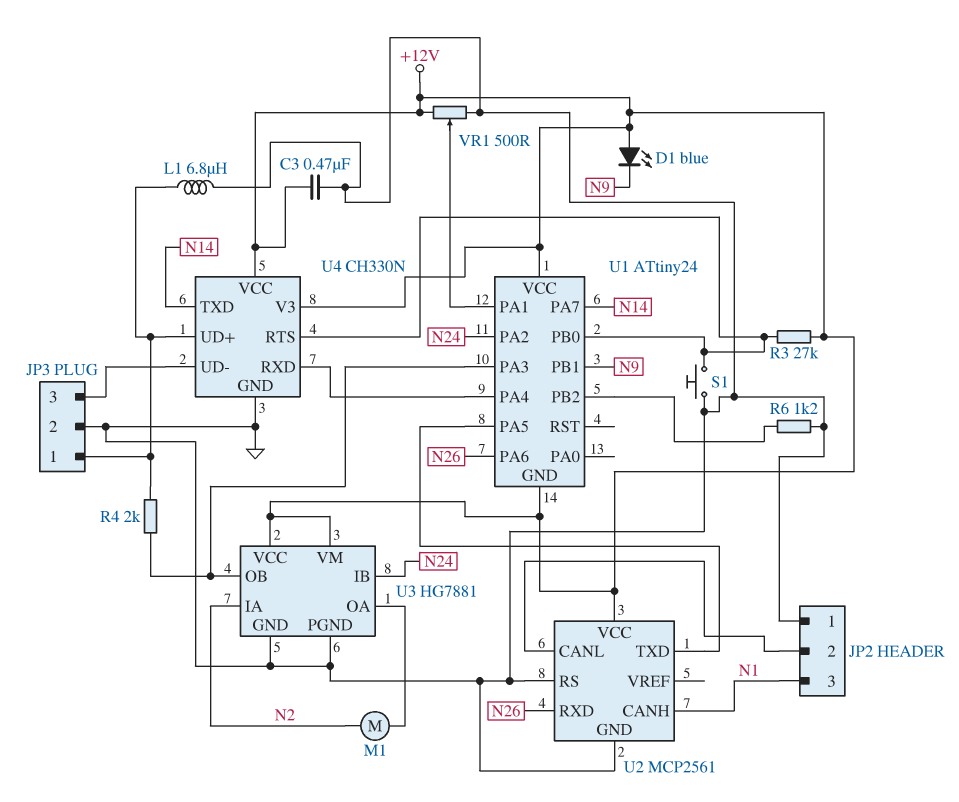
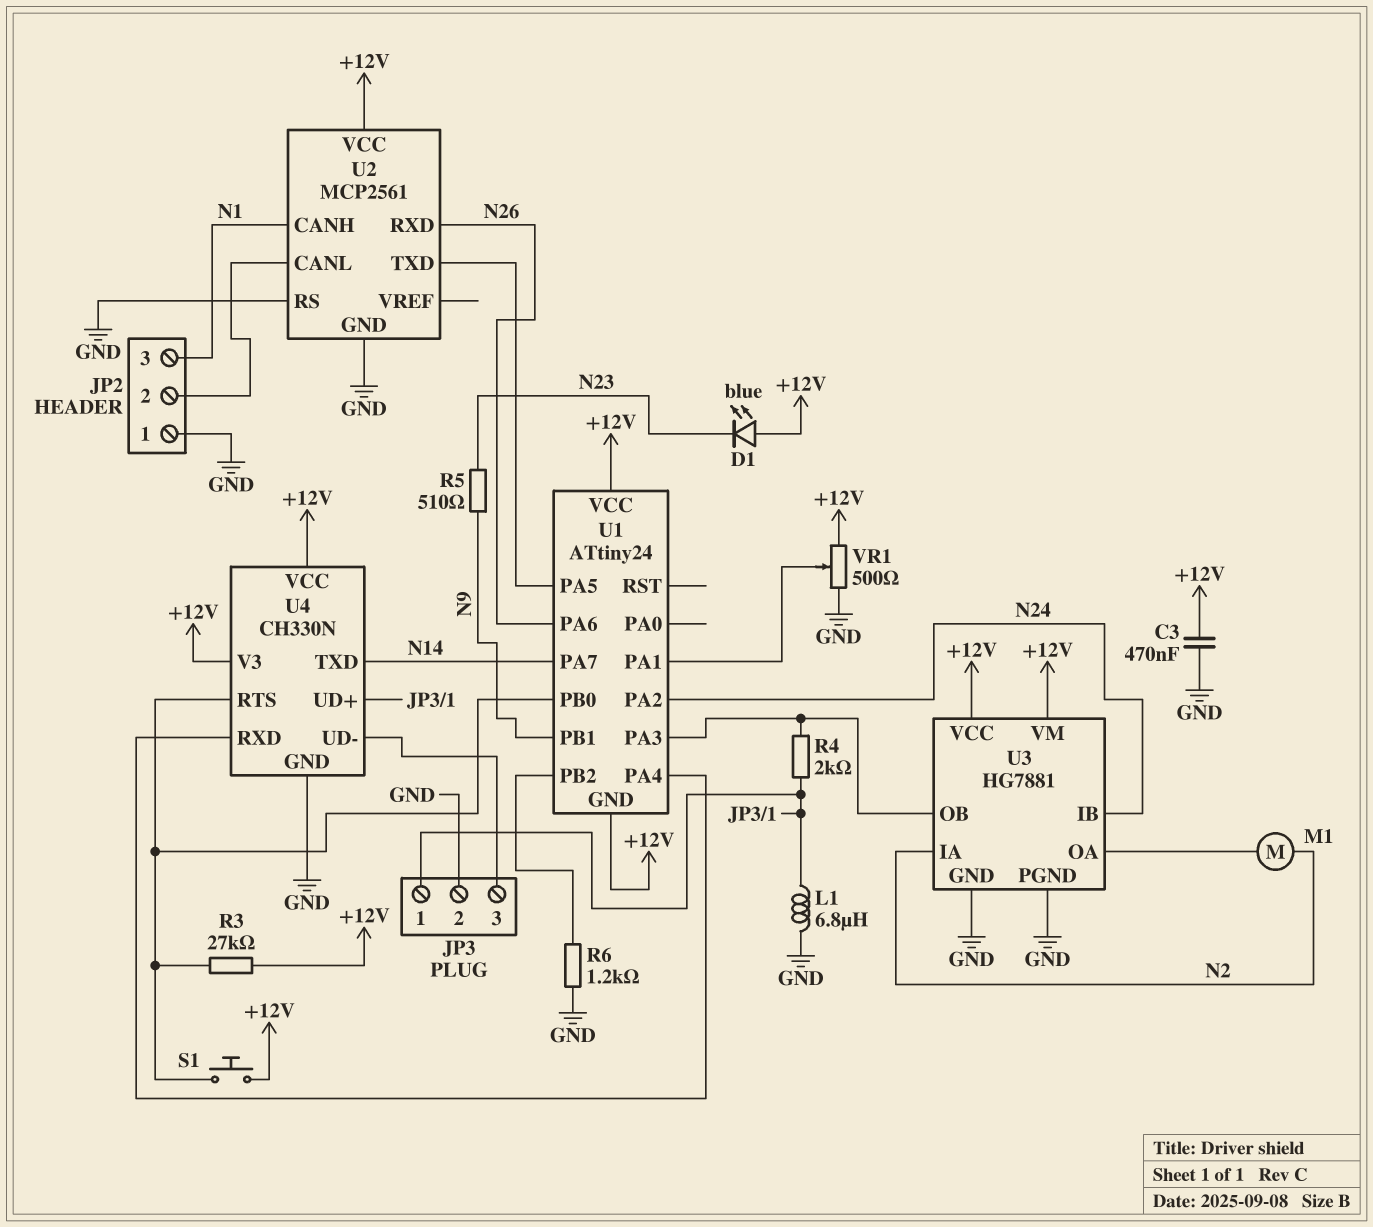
D1: LED blue (A +12V, K N9) -> LED blue (A +12V, K N23)
R5: none -> 510 (N9, N23)
S1: button (GND, U1/PB0) -> button (+12V, U1/PB0)

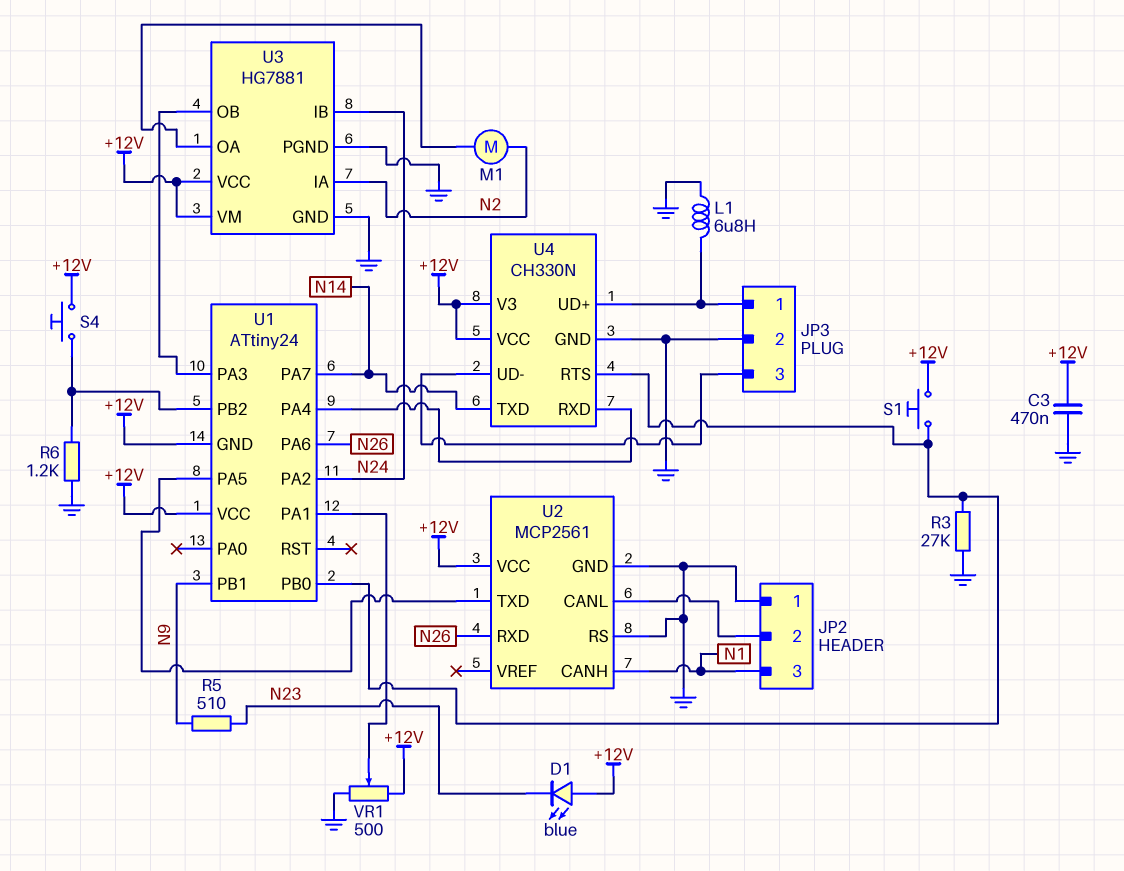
R3: 27k (+12V, U1/PB0) -> 27k (GND, U1/PB0)
R4: 2k (JP3/1, U1/PA3) -> none
S4: none -> button (+12V, U1/PB2)

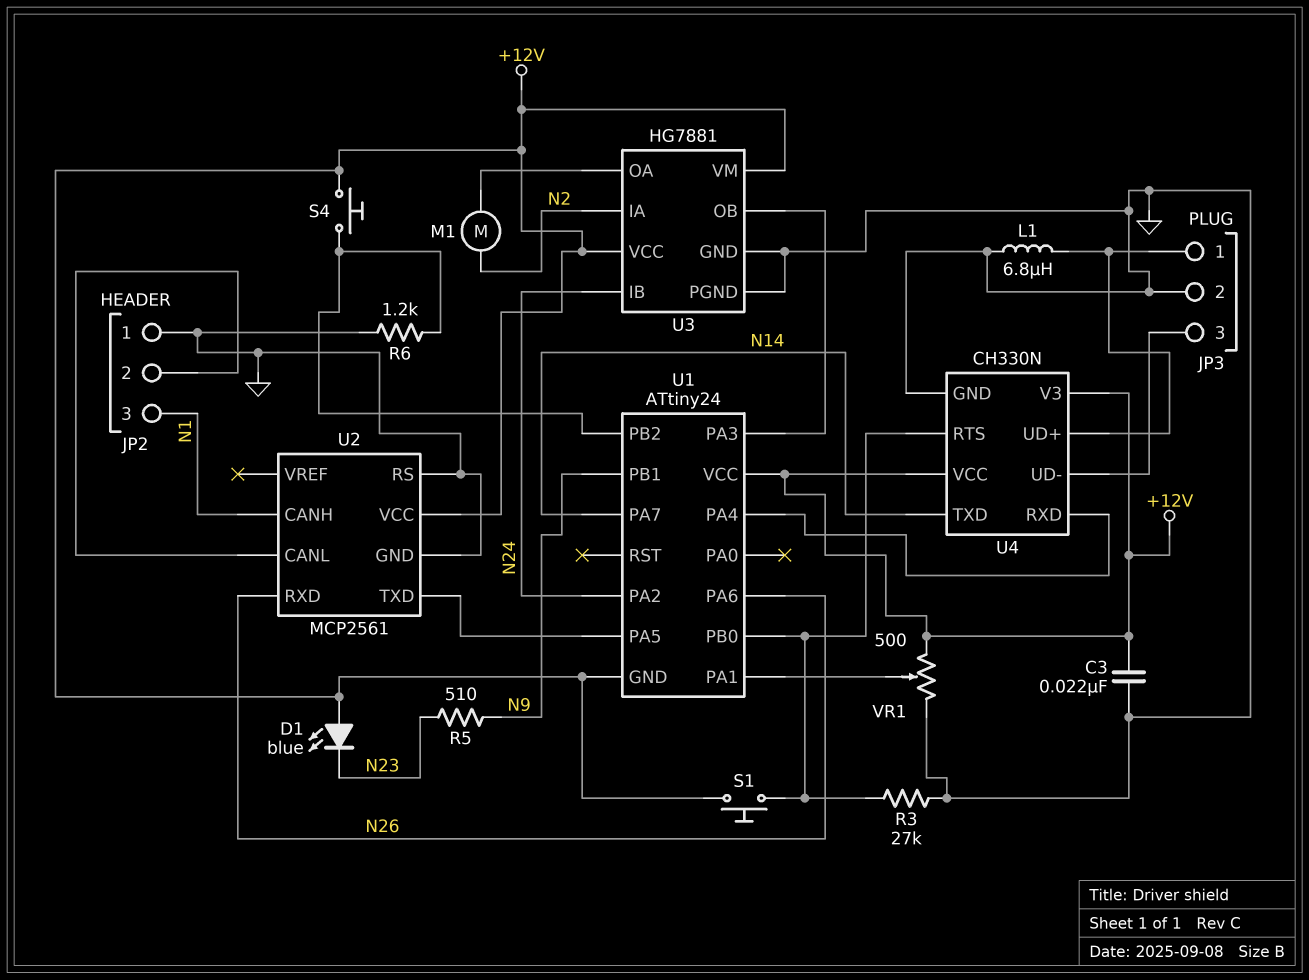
C3: 470nF (+12V, GND) -> 22nF (+12V, GND)

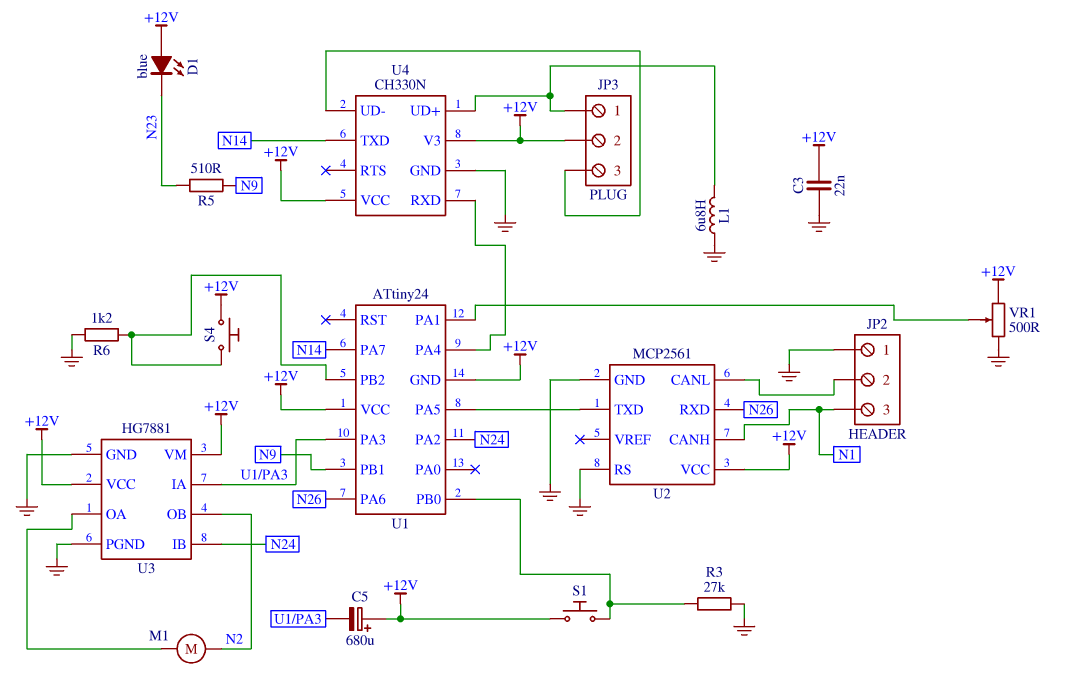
C5: none -> 680uF (plus +12V, minus U1/PA3)
JP3 pin 2: GND -> +12V
U3 pin IA: N2 -> U1/PA3
U3 pin OB: U1/PA3 -> N2
U4 pin RTS: U1/PB0 -> none

